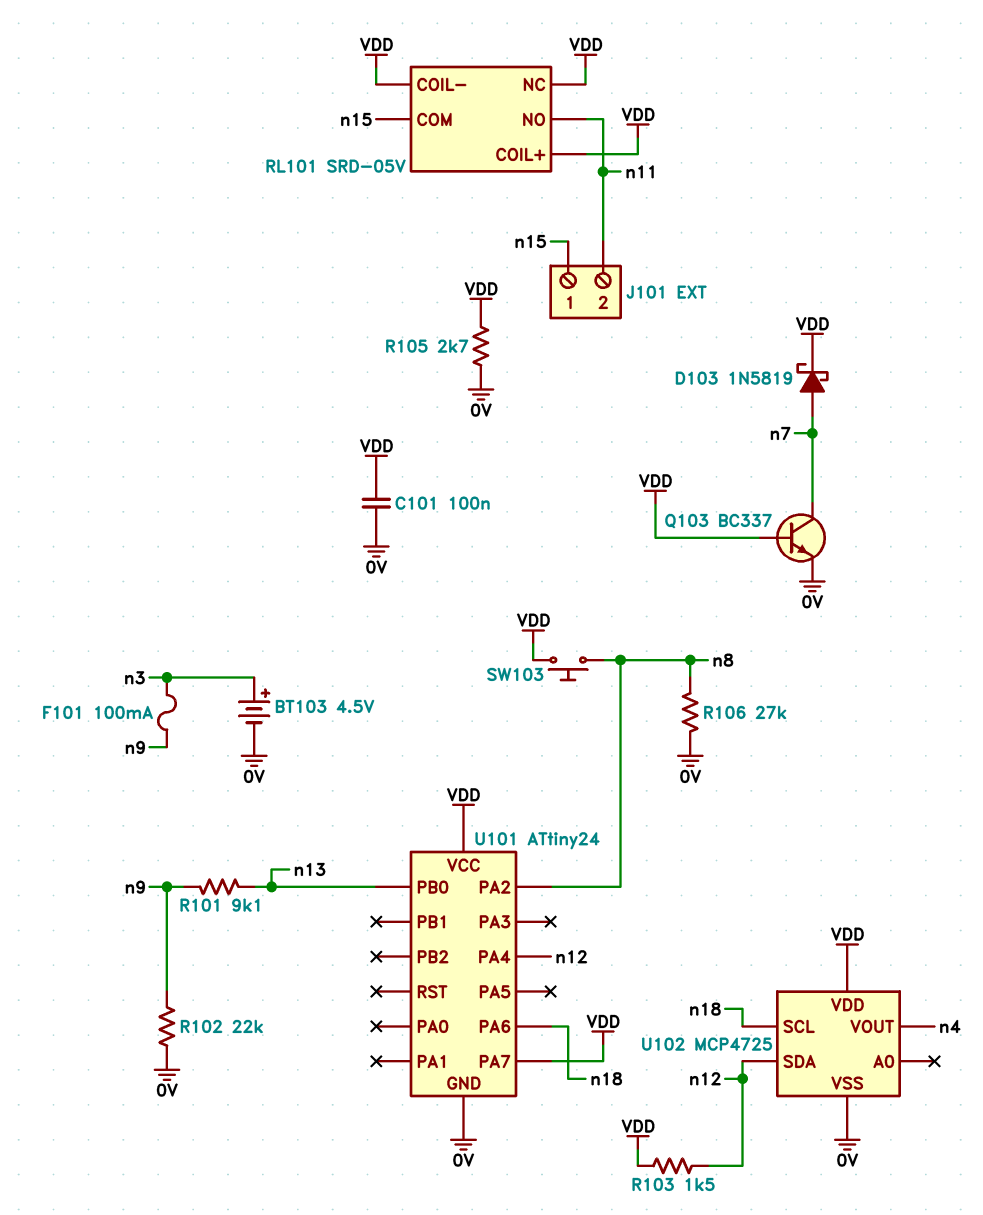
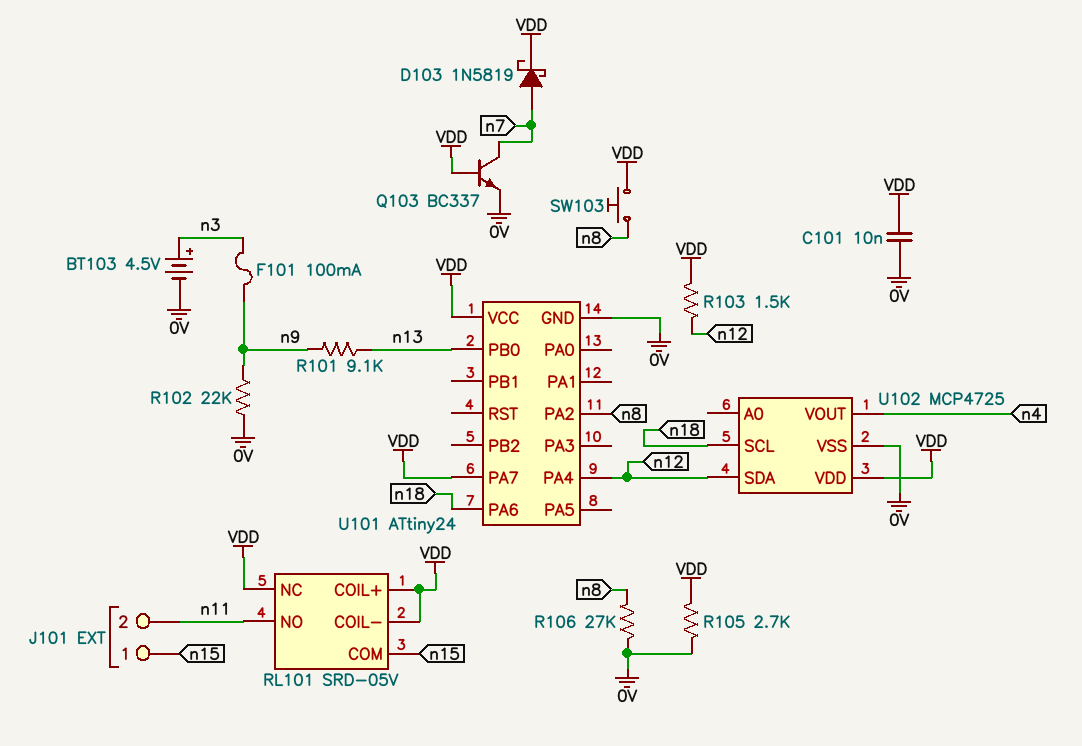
C101: 100nF (0V, VDD) -> 10nF (0V, VDD)

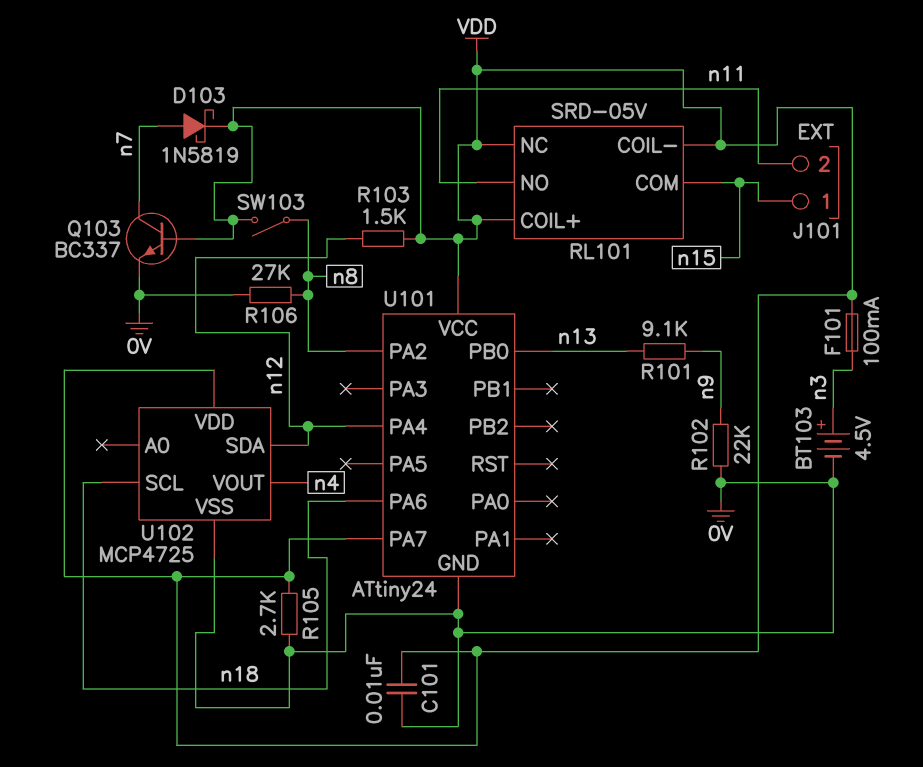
F101: 100mA (n3, n9) -> 100mA (VDD, n3)
SW103: button (VDD, n8) -> switch (VDD, n8)

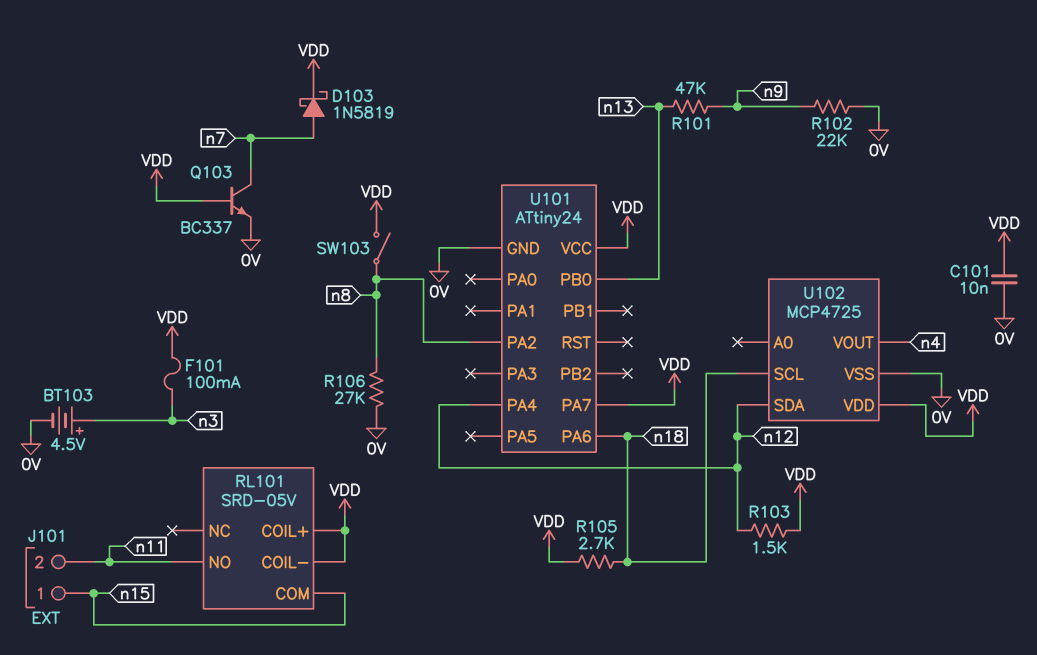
R101: 9.1k (n9, n13) -> 47k (n9, n13)
R105: 2.7k (0V, VDD) -> 2.7k (VDD, n18)
RL101 pin NC: VDD -> none

